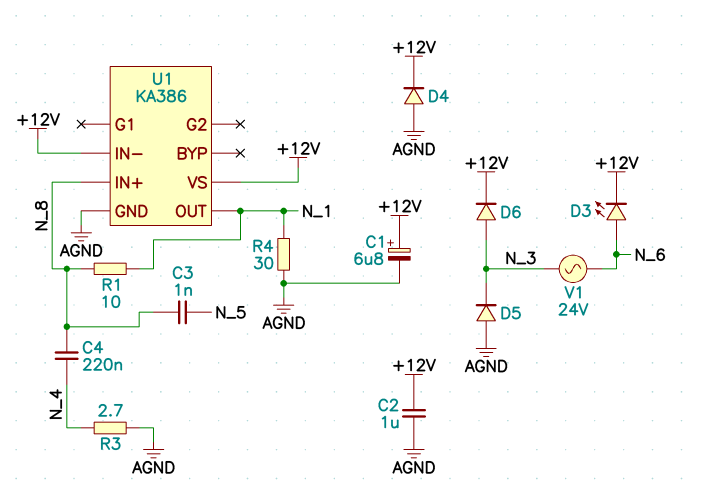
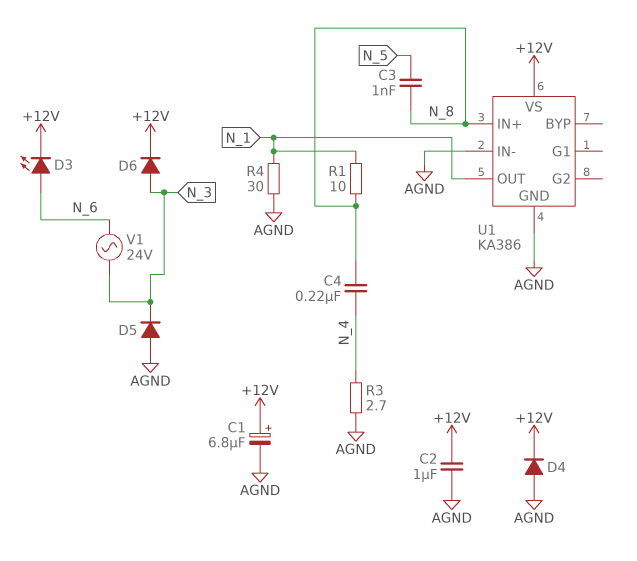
U1 pin IN-: +12V -> AGND

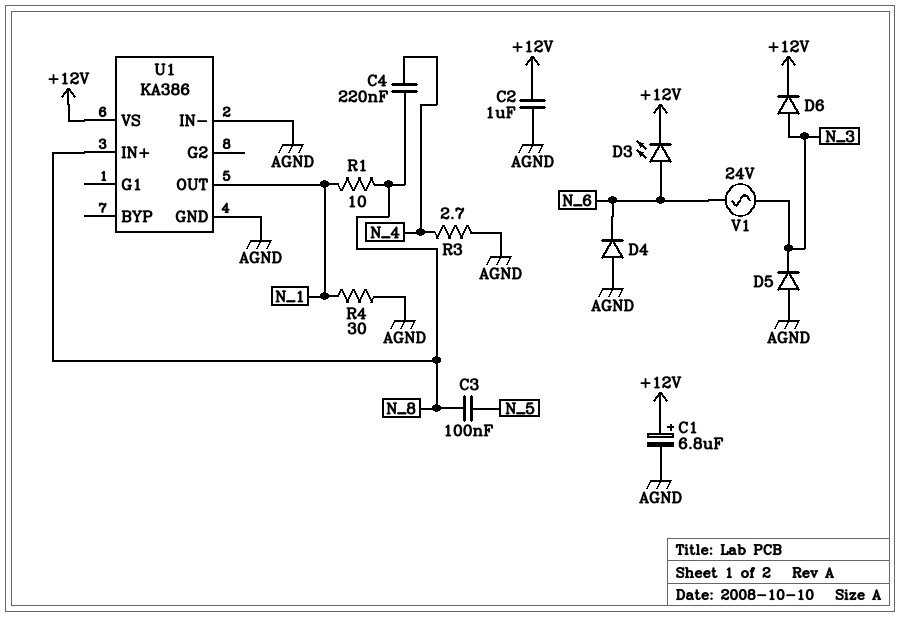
C3: 1nF (N_5, N_8) -> 100nF (N_5, N_8)
D4: diode (A AGND, K +12V) -> diode (A AGND, K N_6)

